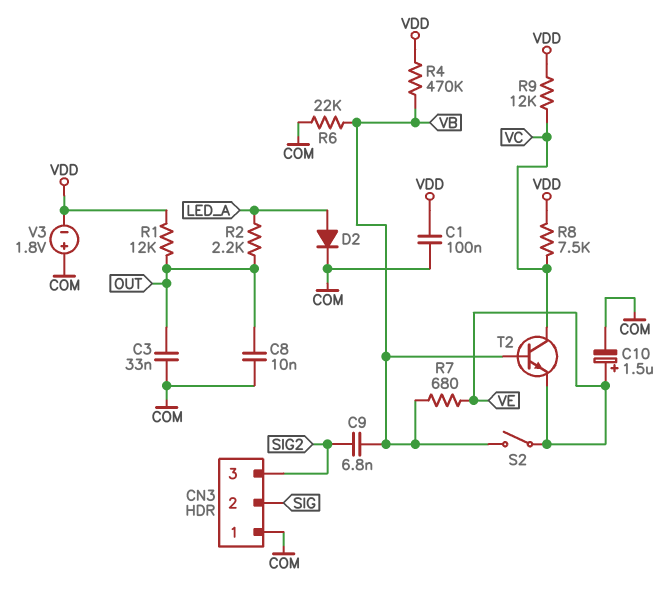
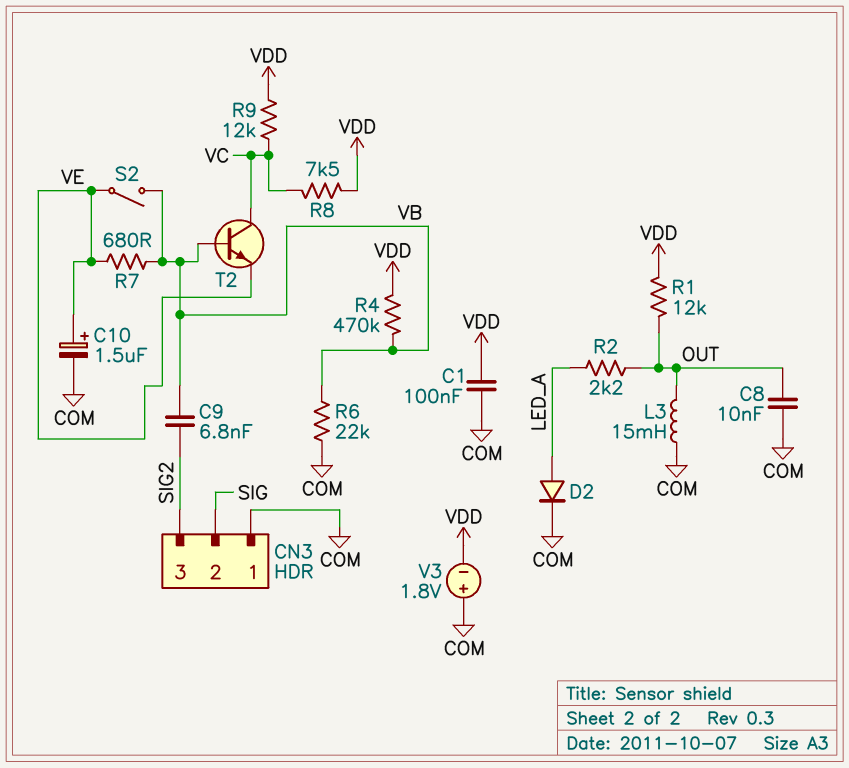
C3: 33nF (COM, OUT) -> none
L3: none -> 15mH (COM, OUT)

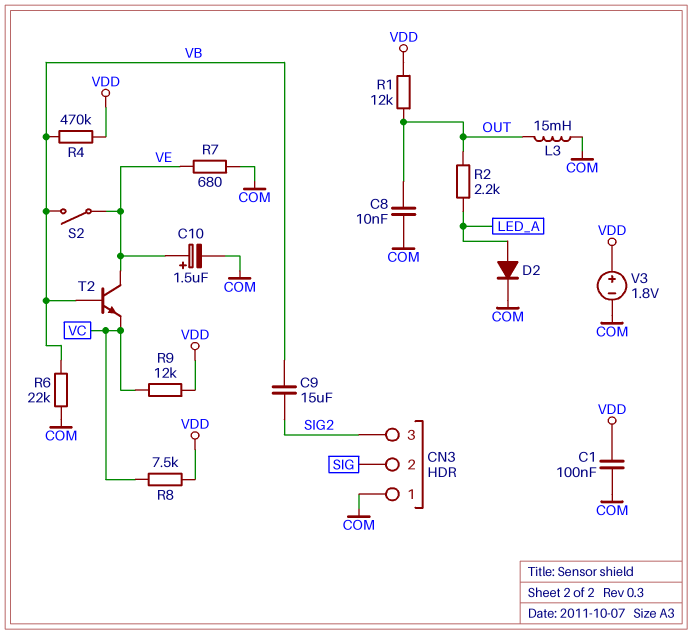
C9: 6.8nF (SIG2, VB) -> 15uF (SIG2, VB)
R7: 680 (VB, VE) -> 680 (COM, VE)
T2: NPN (B VB, C VC, E VE) -> NPN (B VB, C VE, E VC)
V3: 1.8V (plus COM, minus VDD) -> 1.8V (plus VDD, minus COM)

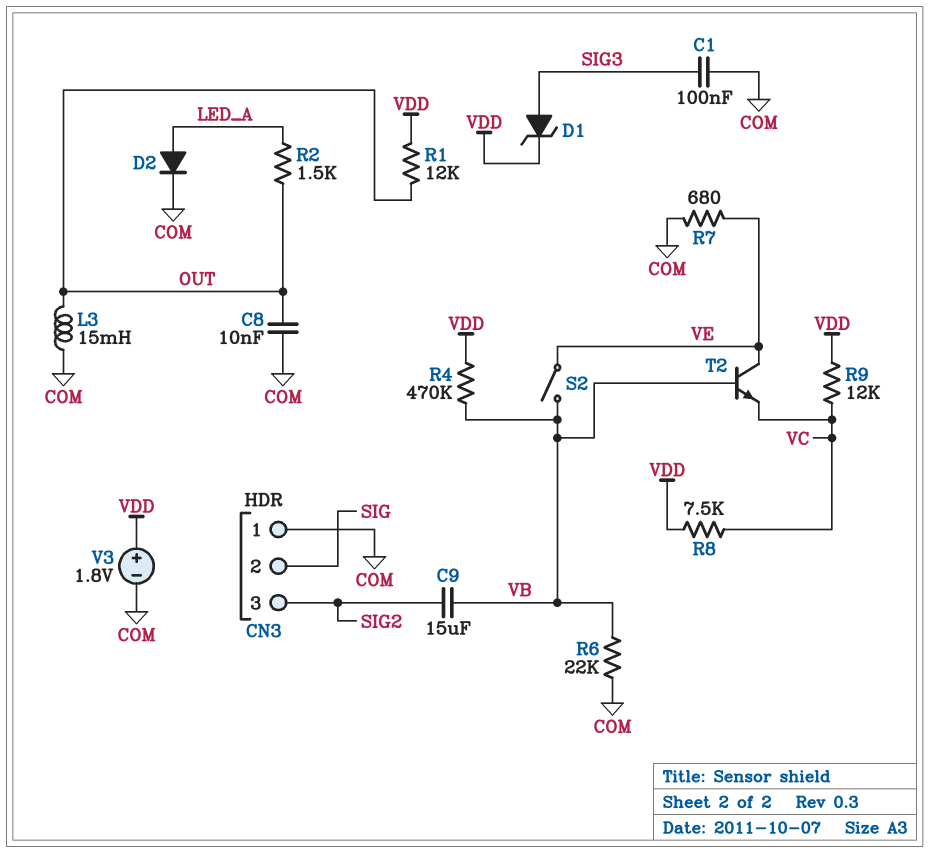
C1: 100nF (COM, VDD) -> 100nF (COM, SIG3)
C10: 1.5uF (plus VE, minus COM) -> none
D1: none -> zener (A SIG3, K VDD)
R2: 2.2k (LED_A, OUT) -> 1.5k (LED_A, OUT)

